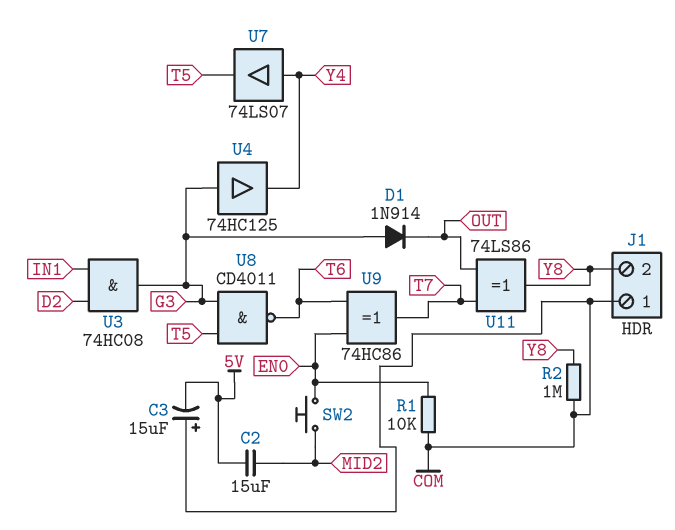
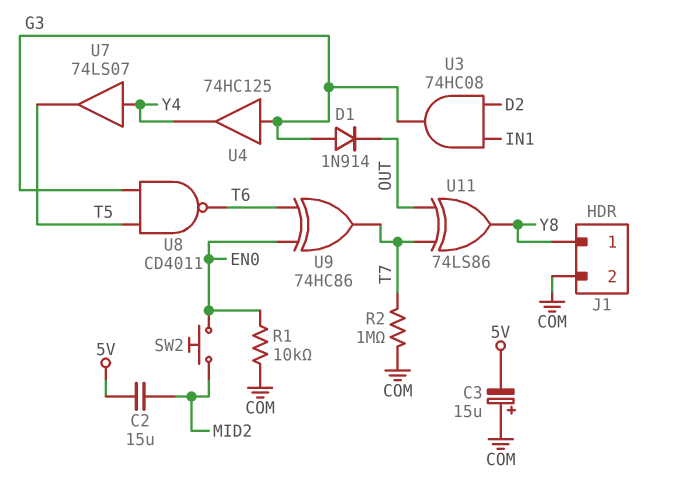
J1 pin 1: COM -> Y8
J1 pin 2: Y8 -> COM
R2: 1M (COM, Y8) -> 1M (COM, T7)

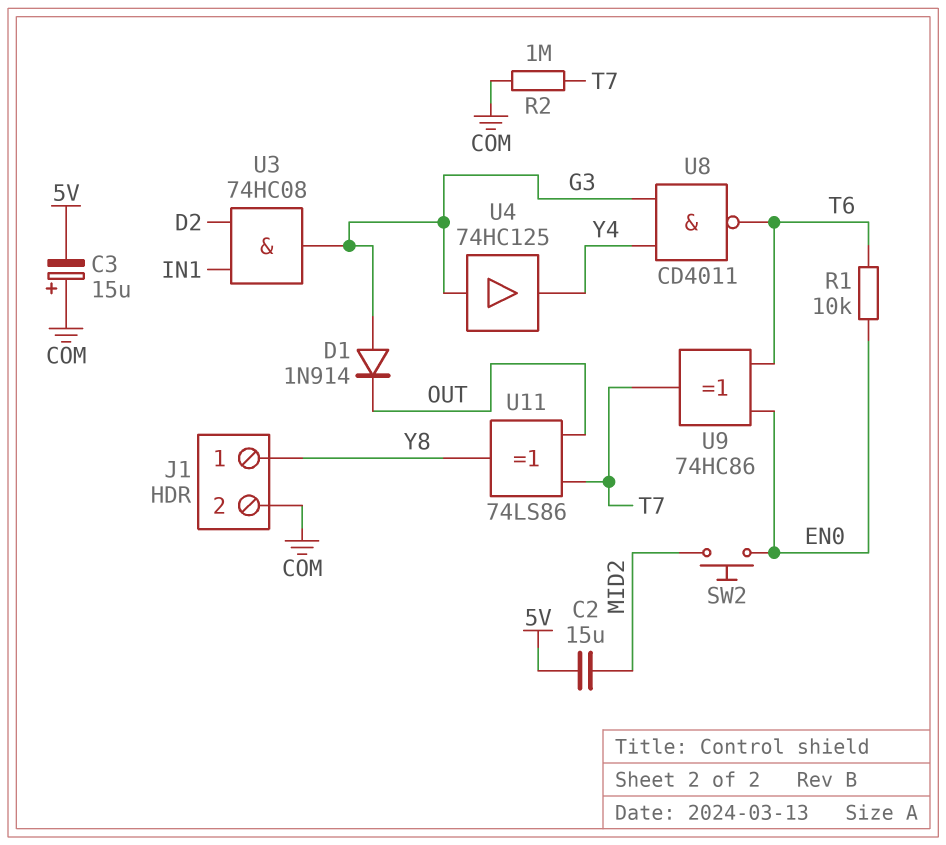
R1: 10k (COM, EN0) -> 10k (EN0, T6)
U7: buffer 74LS07 (in Y4, out T5) -> none
U8: NAND CD4011 (in G3, in T5, out T6) -> NAND CD4011 (in G3, in Y4, out T6)

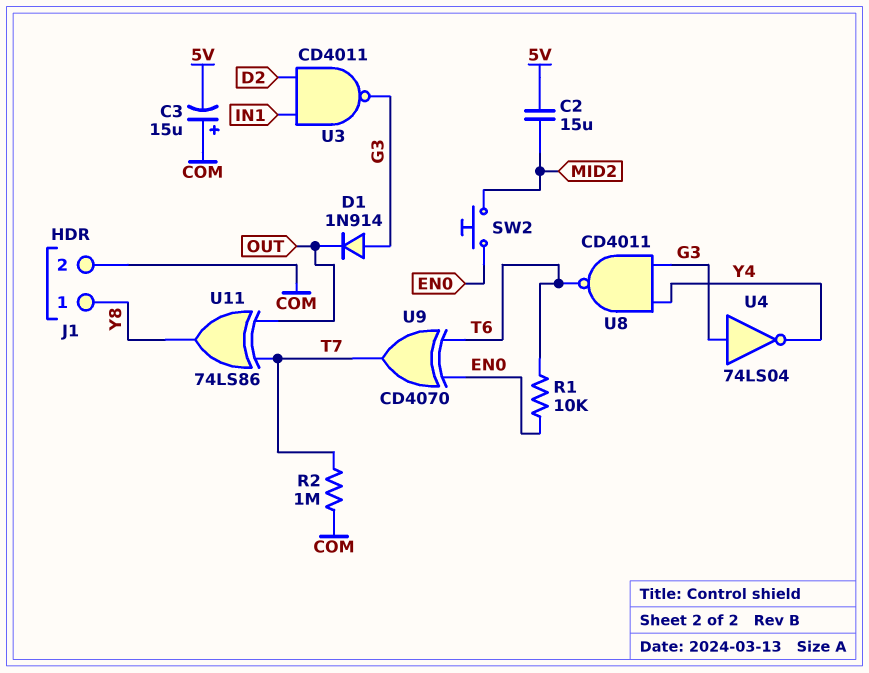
U3: AND 74HC08 (in D2, in IN1, out G3) -> NAND CD4011 (in D2, in IN1, out G3)
U4: buffer 74HC125 (in G3, out Y4) -> NOT 74LS04 (in G3, out Y4)
U9: XOR 74HC86 (in EN0, in T6, out T7) -> XOR CD4070 (in EN0, in T6, out T7)

